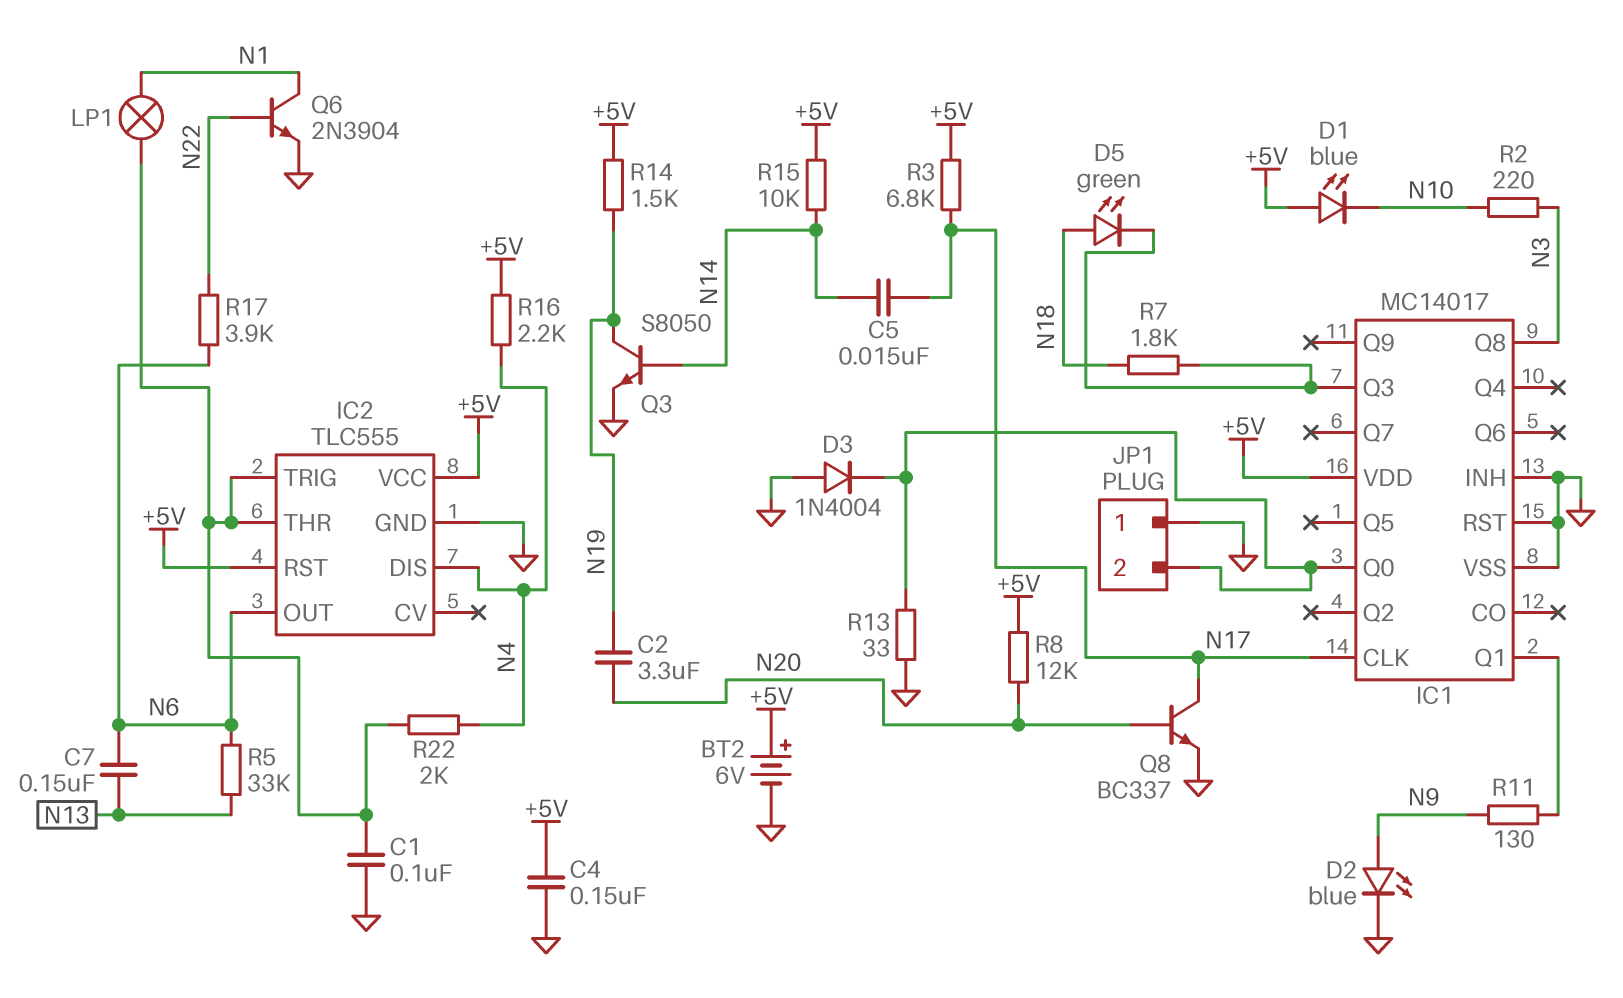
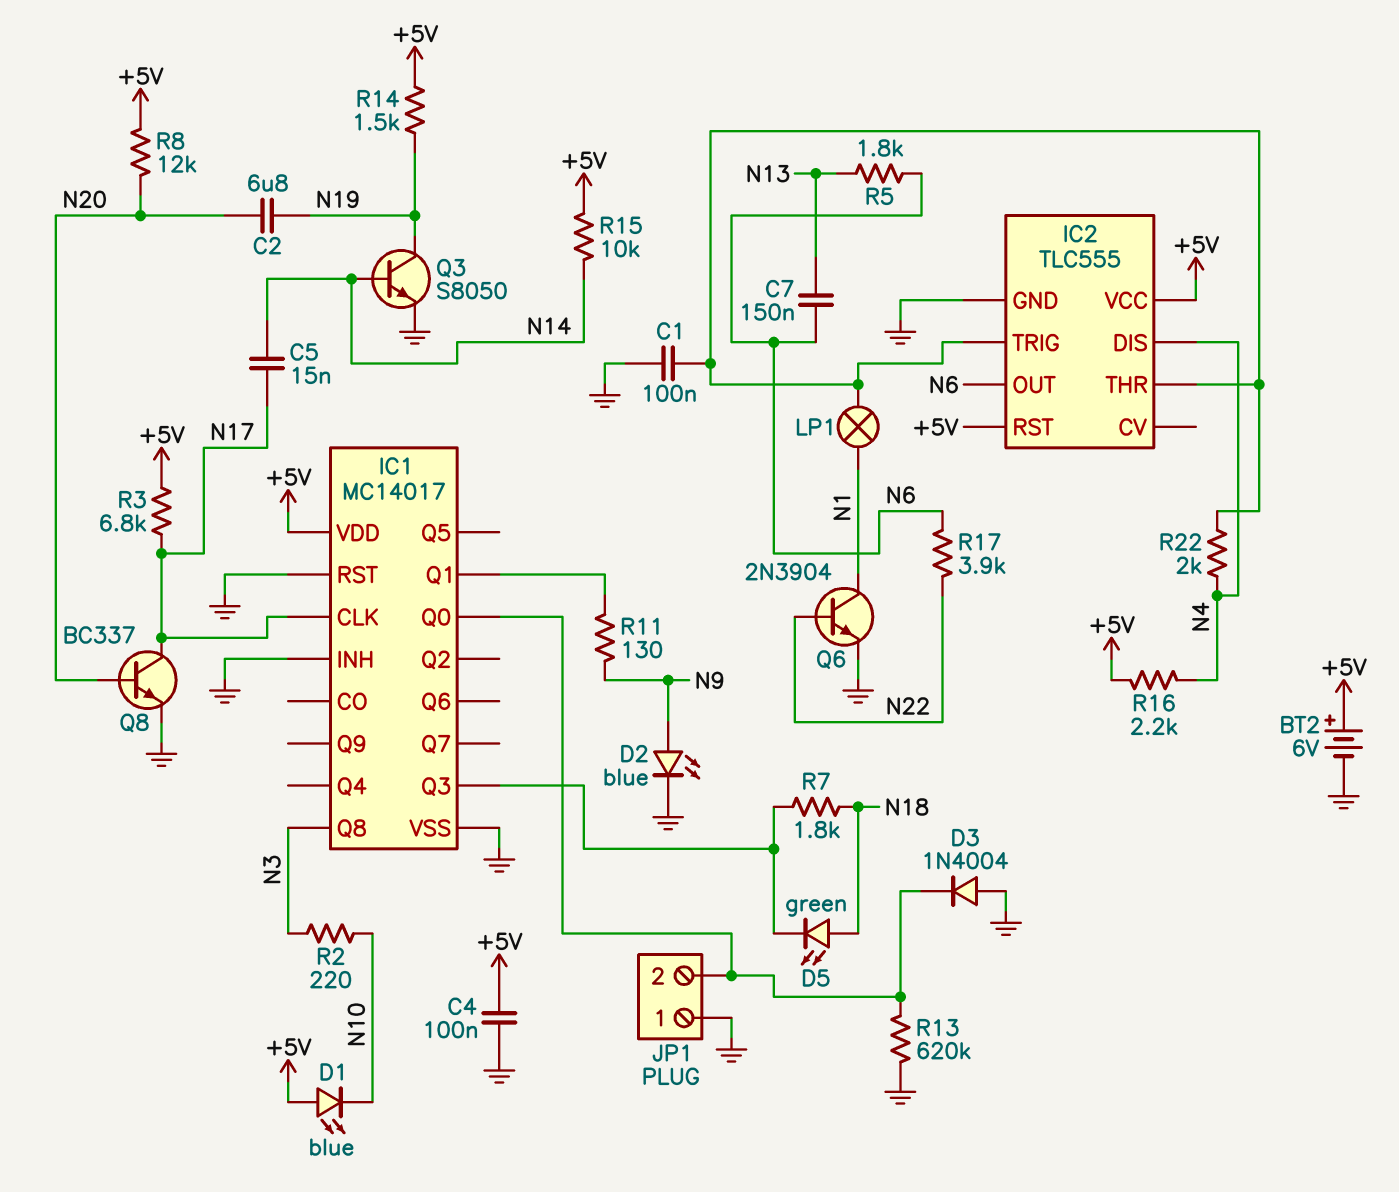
C2: 3.3uF (N19, N20) -> 6.8uF (N19, N20)
C4: 150nF (+5V, GND) -> 100nF (+5V, GND)
R5: 33k (N6, N13) -> 1.8k (N6, N13)
R13: 33 (GND, IC1/Q0) -> 620k (GND, IC1/Q0)

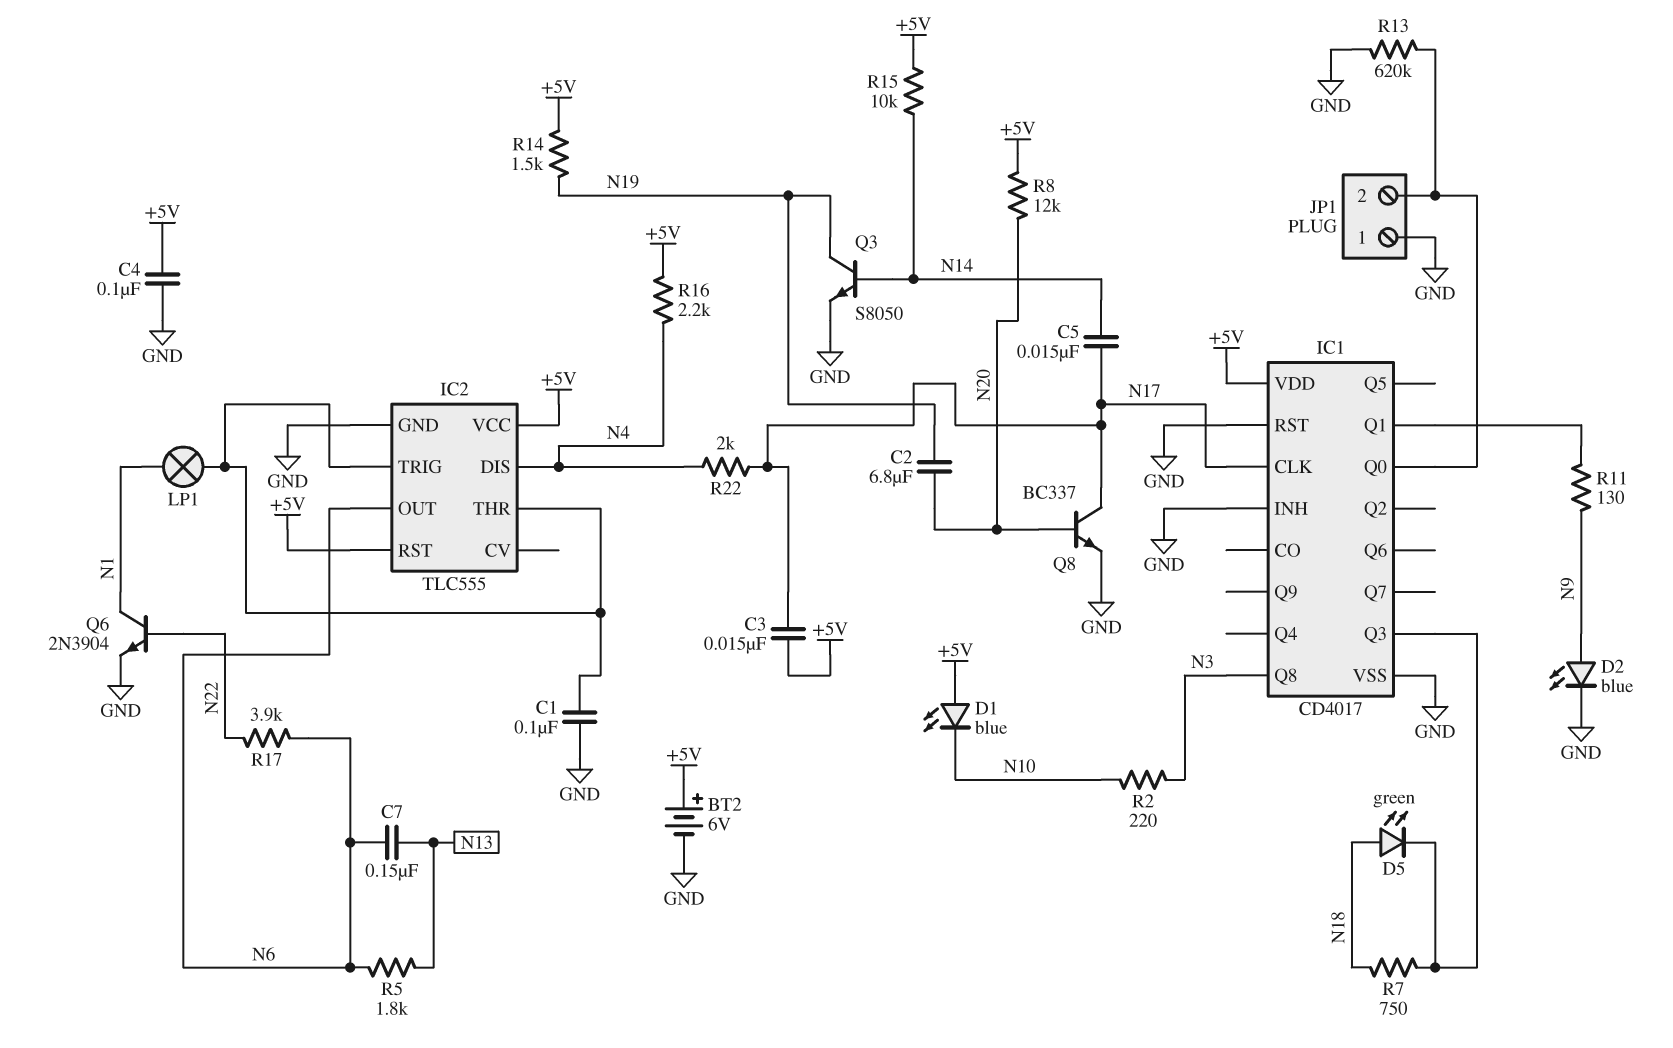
C3: none -> 15nF (+5V, N17)
D3: diode 1N4004 (A GND, K IC1/Q0) -> none
IC1: MC14017 -> CD4017
R3: 6.8k (+5V, N17) -> none
R7: 1.8k (IC1/Q3, N18) -> 750 (IC1/Q3, N18)
R22: 2k (IC2/THR, N4) -> 2k (N4, N17)

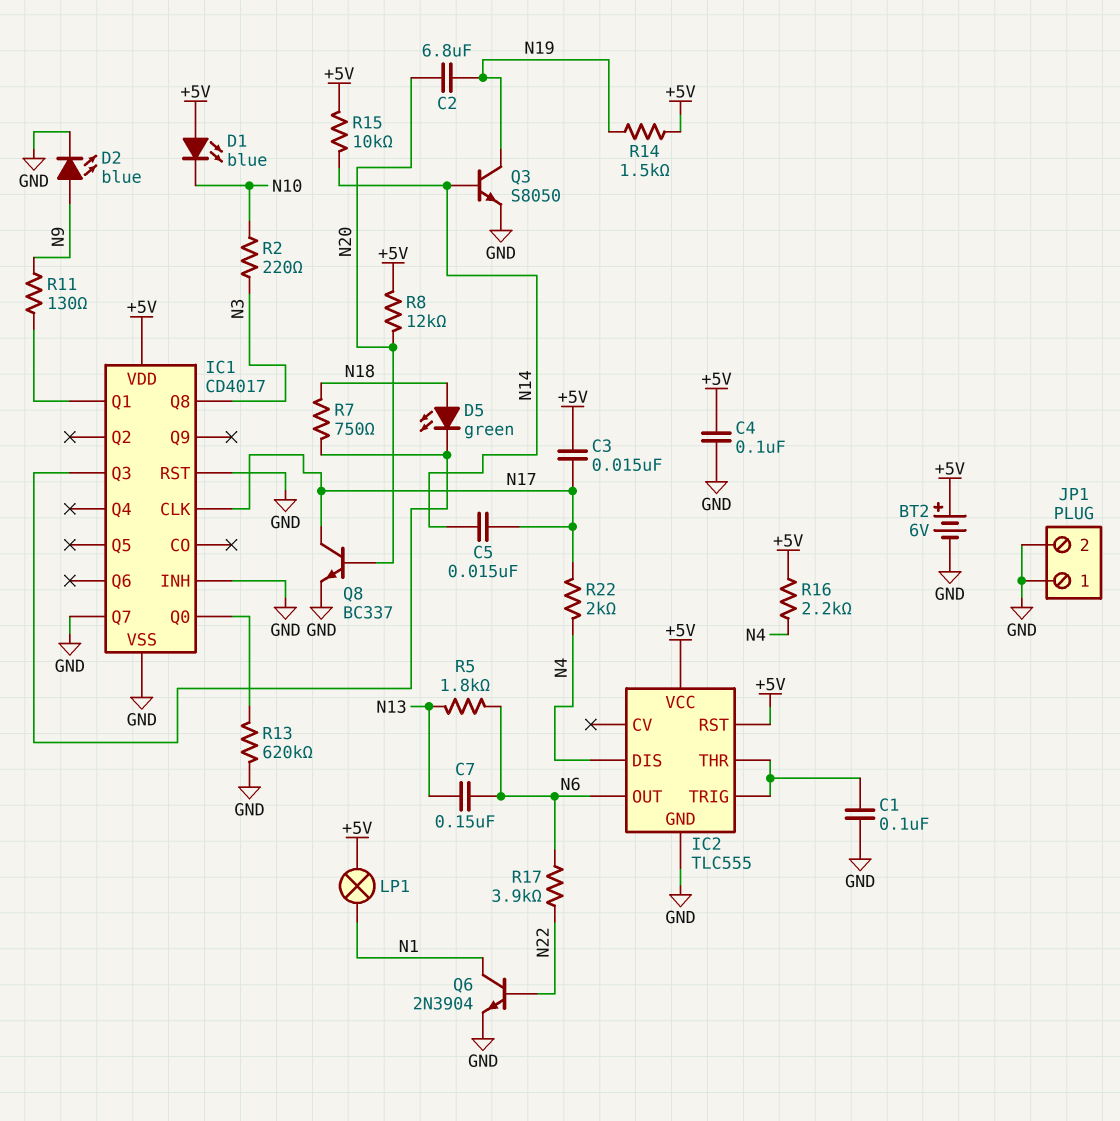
IC1 pin Q7: none -> GND
JP1 pin 2: IC1/Q0 -> GND
LP1: lamp (IC2/THR, N1) -> lamp (+5V, N1)

